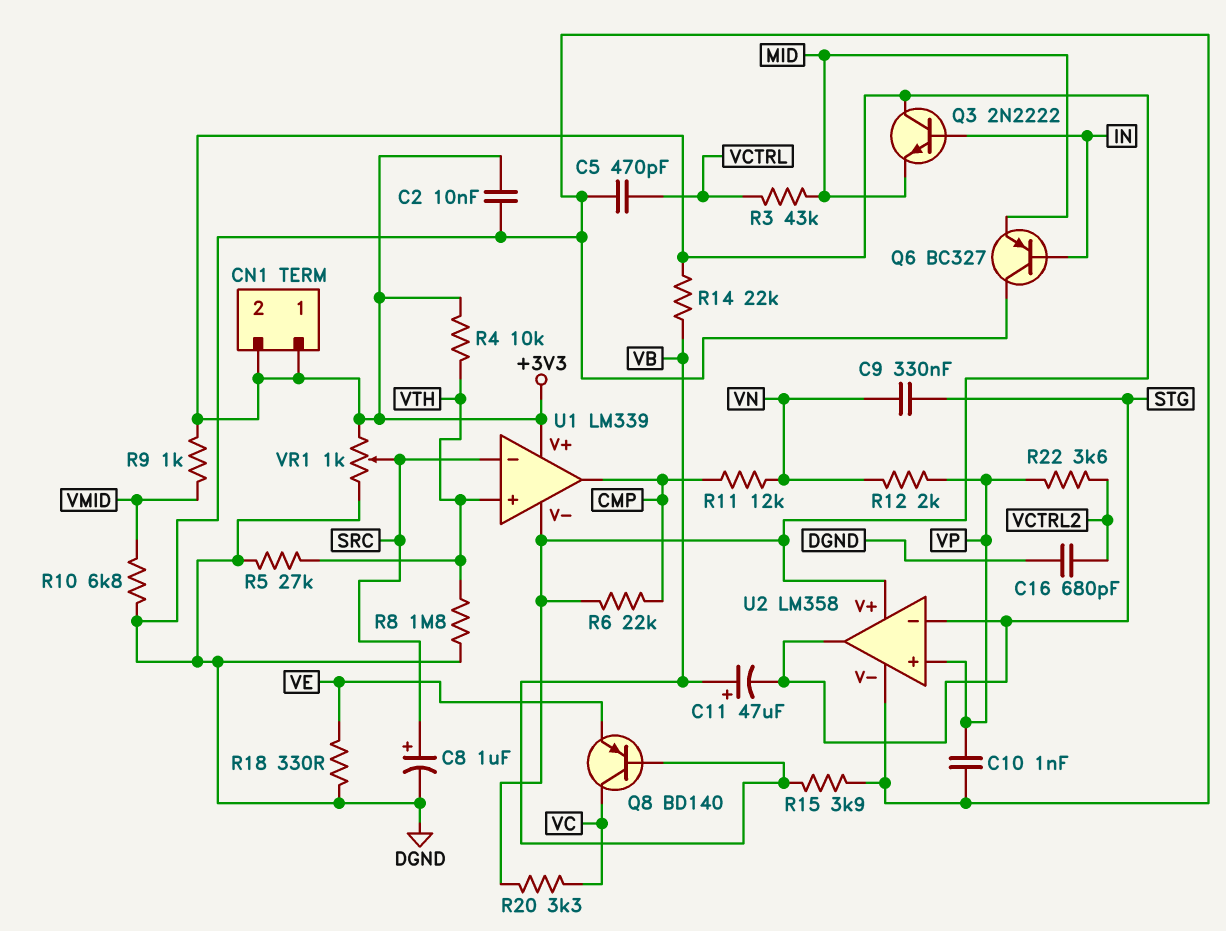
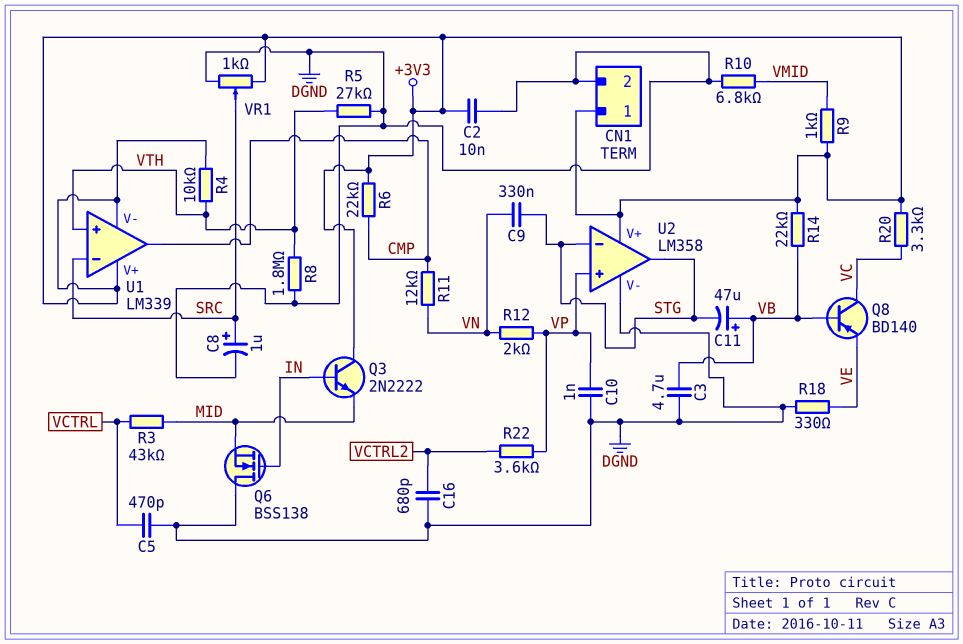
C3: none -> 4.7uF (DGND, VB)
CN1 pin 2: +3V3 -> DGND
Q6: PNP BC327 (B IN, C DGND, E MID) -> NMOS BSS138 (G IN, D DGND, S MID)
R15: 3.9k (DGND, VB) -> none

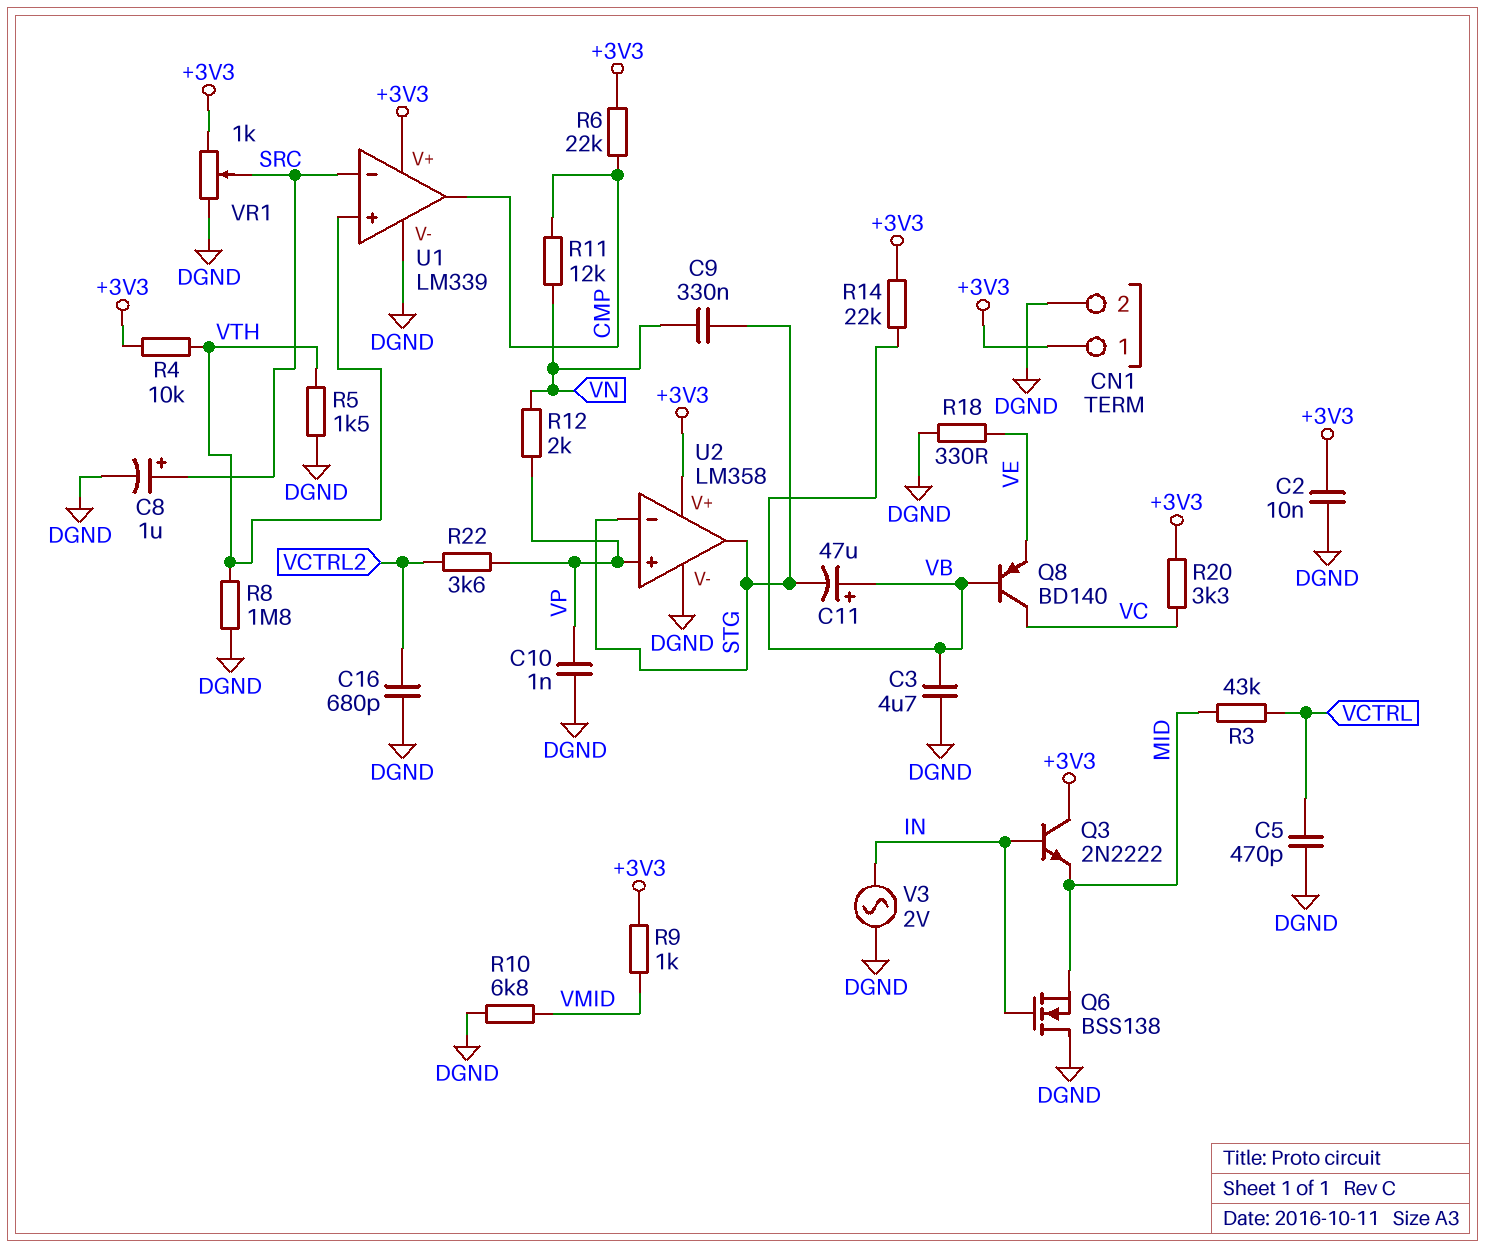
R5: 27k (DGND, VTH) -> 1.5k (DGND, VTH)
U1 pin V-: +3V3 -> DGND
V3: none -> AC 2V (DGND, IN)

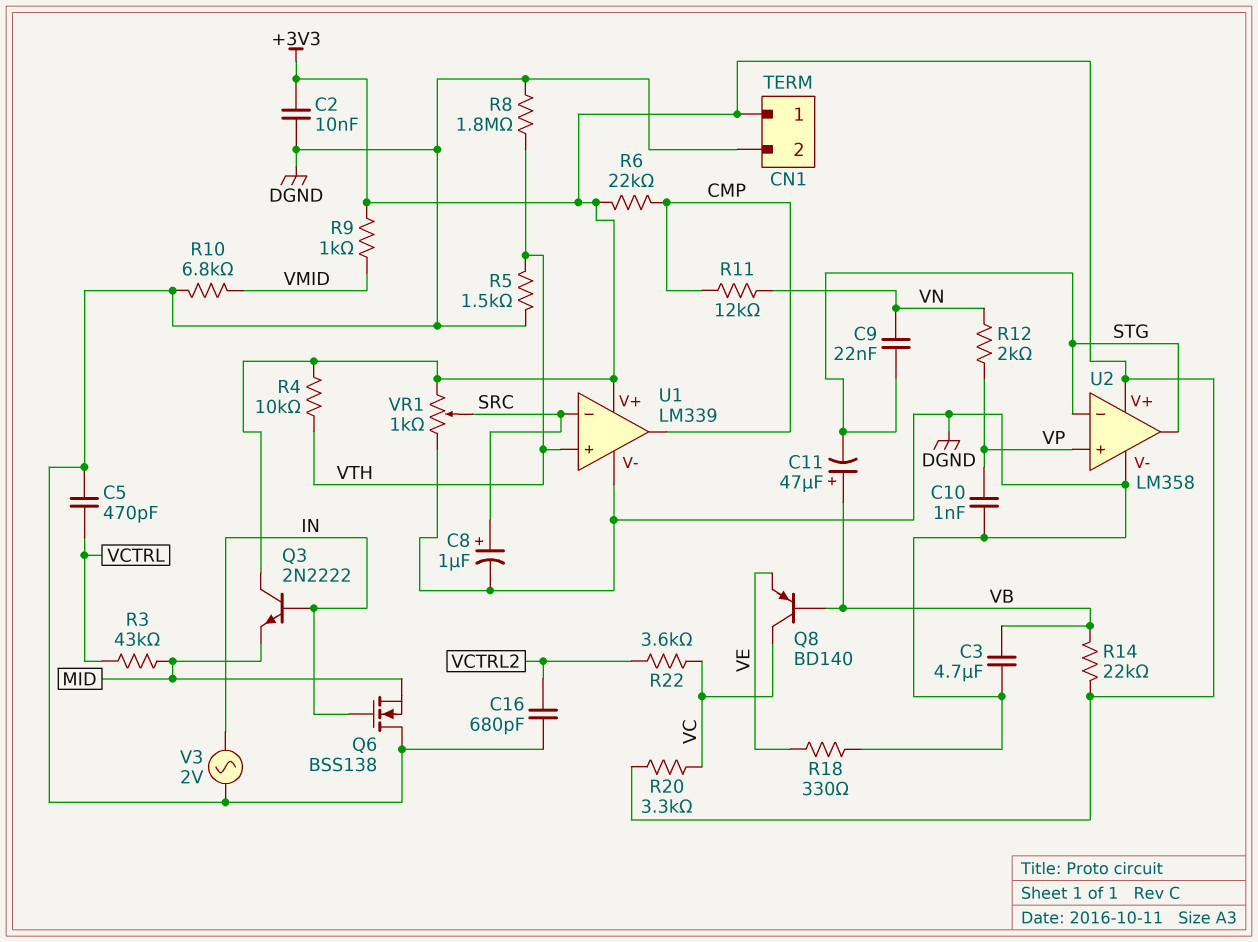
C9: 330nF (STG, VN) -> 22nF (STG, VN)
R22: 3.6k (VCTRL2, VP) -> 3.6k (VC, VCTRL2)

